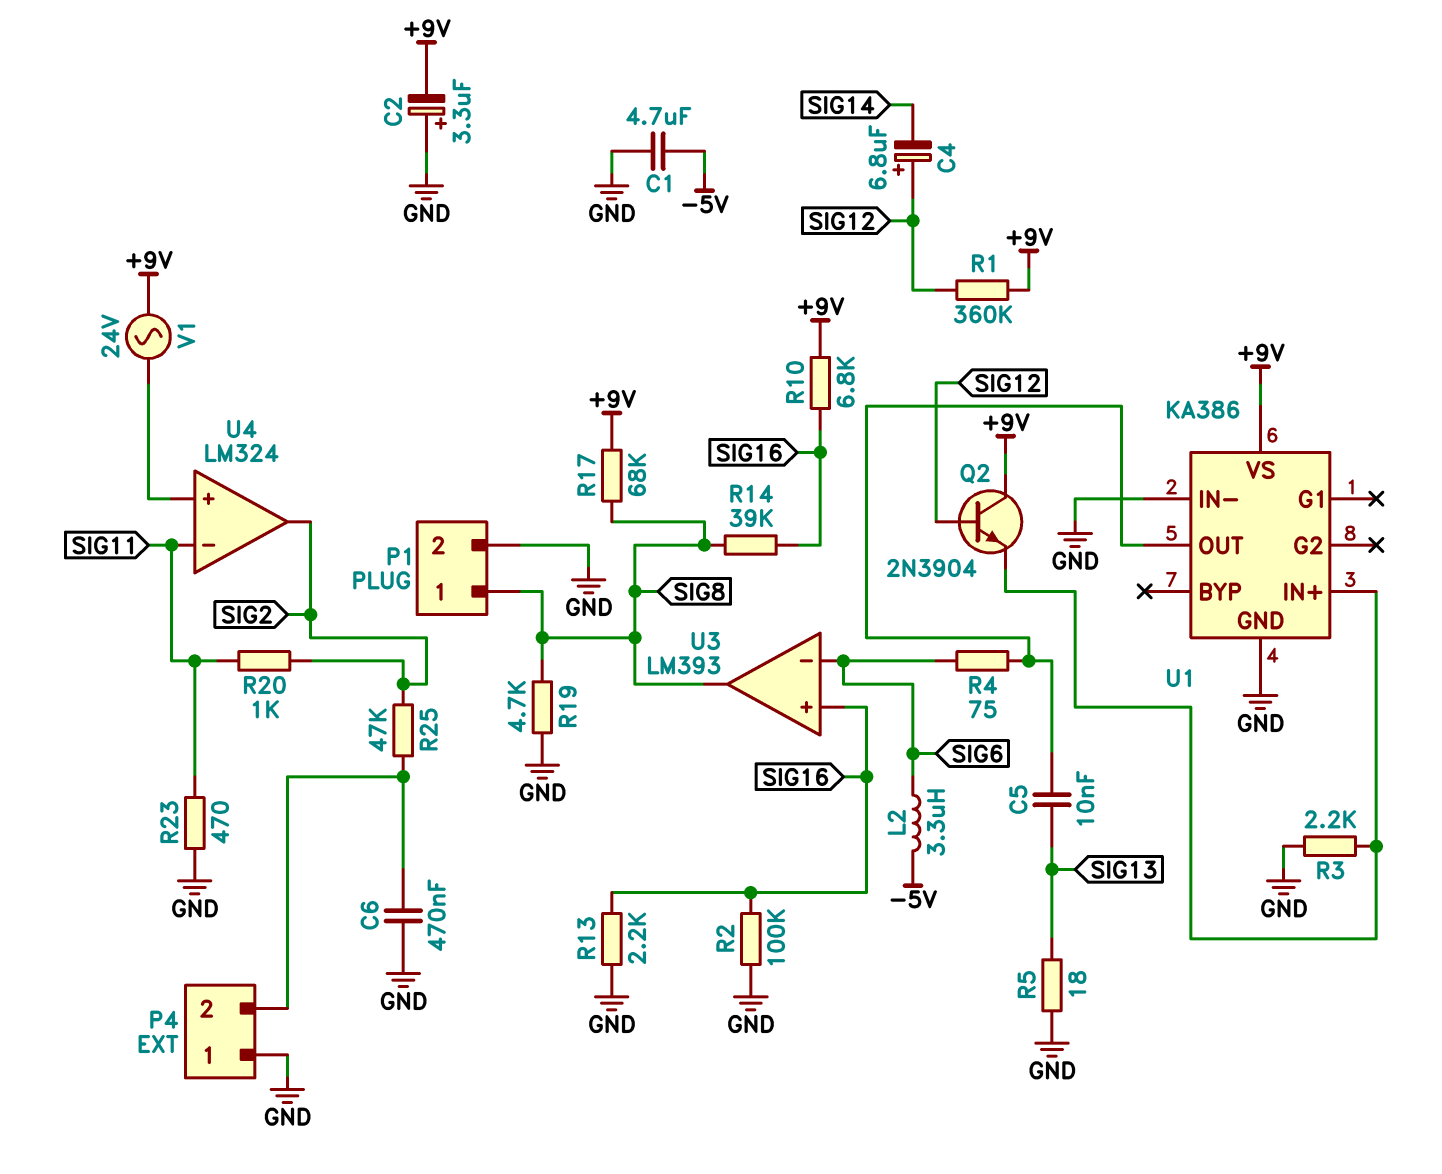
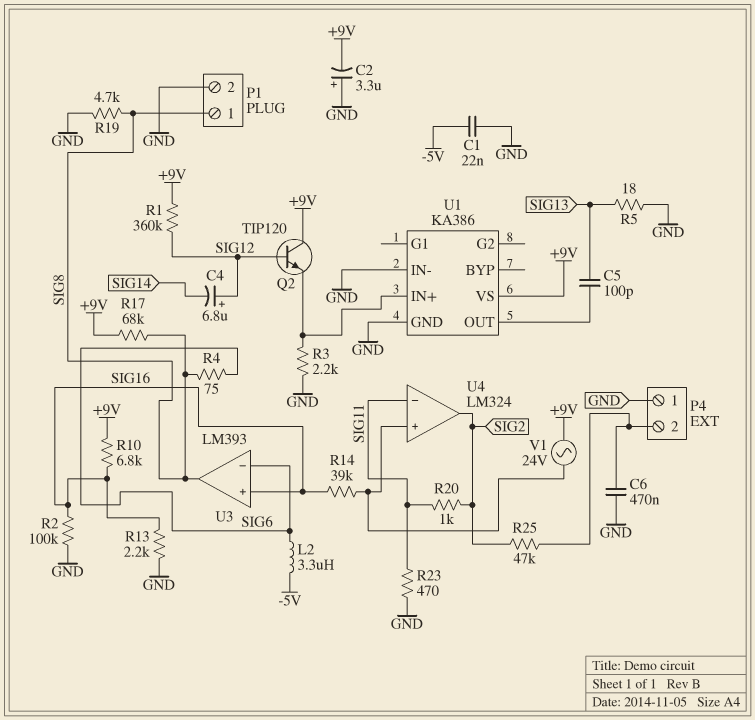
C1: 4.7uF (-5V, GND) -> 22nF (-5V, GND)
C5: 10nF (SIG13, U1/OUT) -> 100pF (SIG13, U1/OUT)
Q2: NPN 2N3904 (B SIG12, C +9V, E U1/IN+) -> NPN TIP120 (B SIG12, C +9V, E U1/IN+)
R4: 75 (SIG6, U1/OUT) -> 75 (SIG6, SIG8)
R14: 39k (SIG8, SIG16) -> 39k (SIG16, U4/in+)

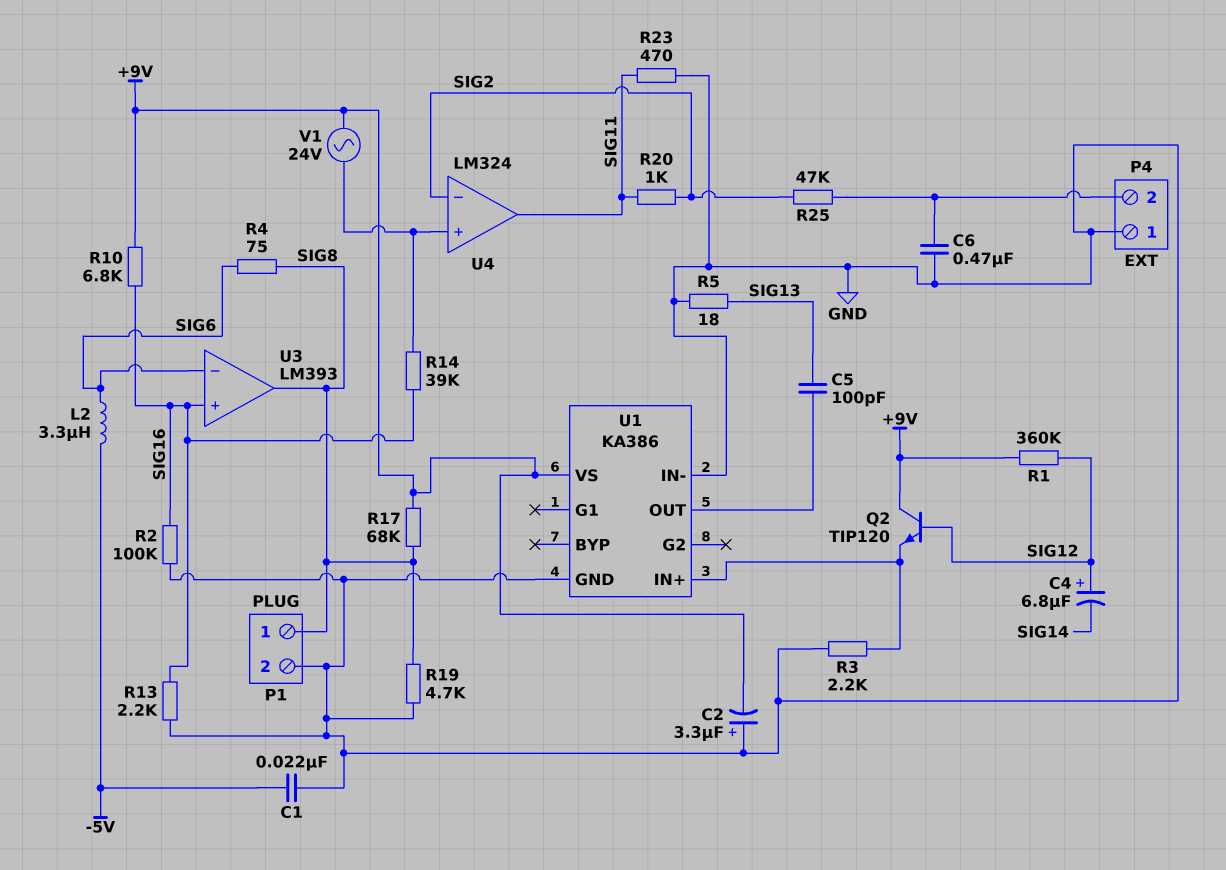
U4 pin in-: SIG11 -> SIG2
U4 pin out: SIG2 -> SIG11

